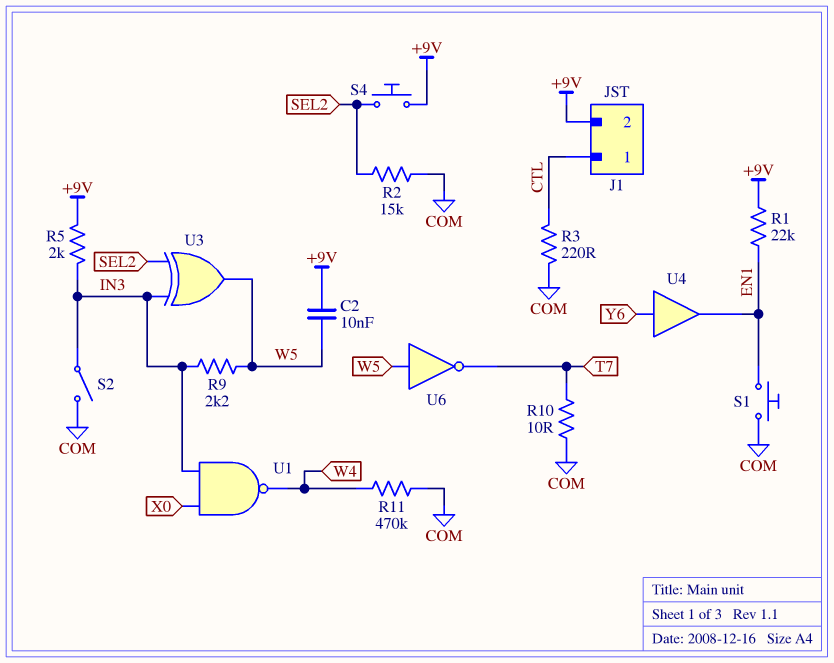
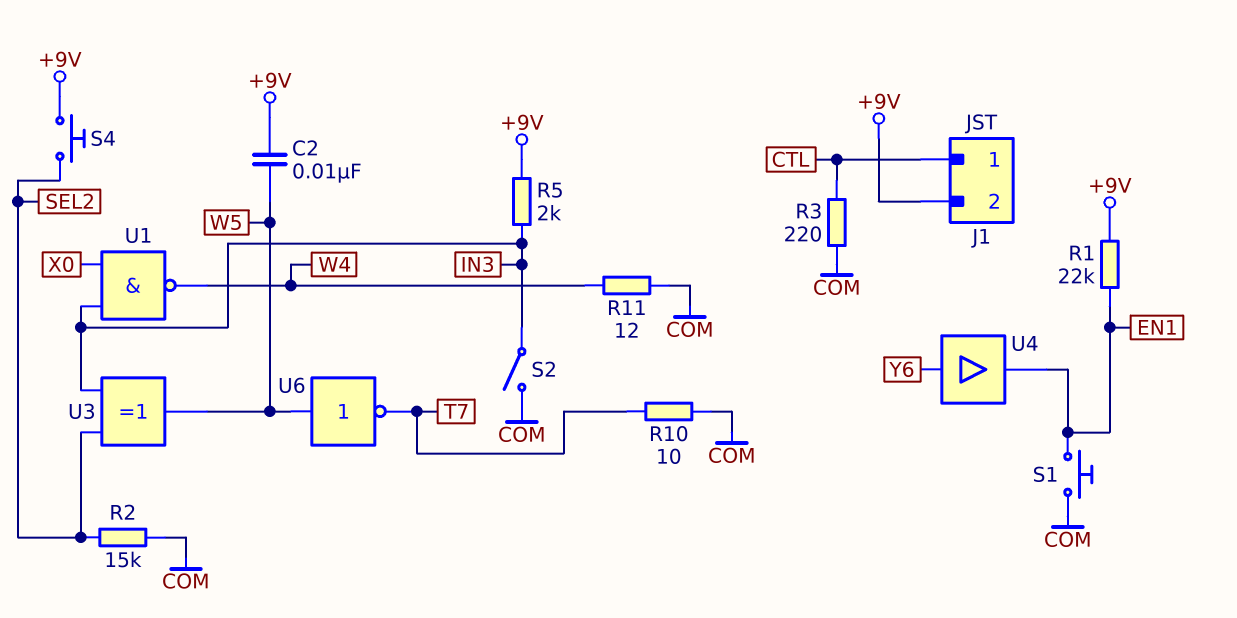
R9: 2.2k (IN3, W5) -> none
R11: 470k (COM, W4) -> 12 (COM, W4)

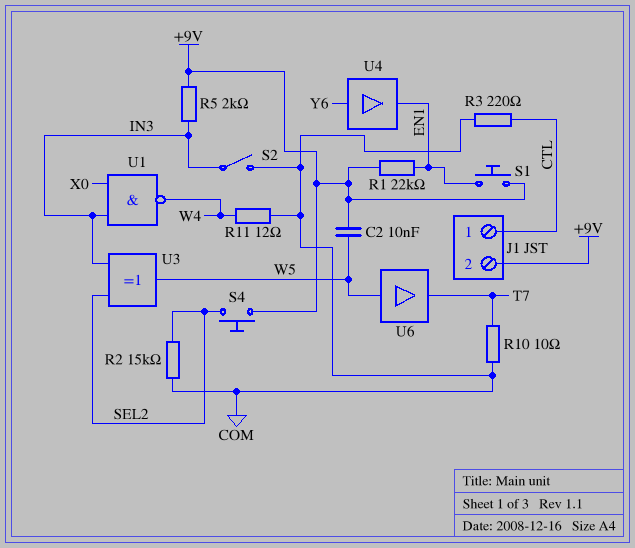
S1: button (COM, EN1) -> button (+9V, EN1)
U6: NOT (in W5, out T7) -> buffer (in W5, out T7)

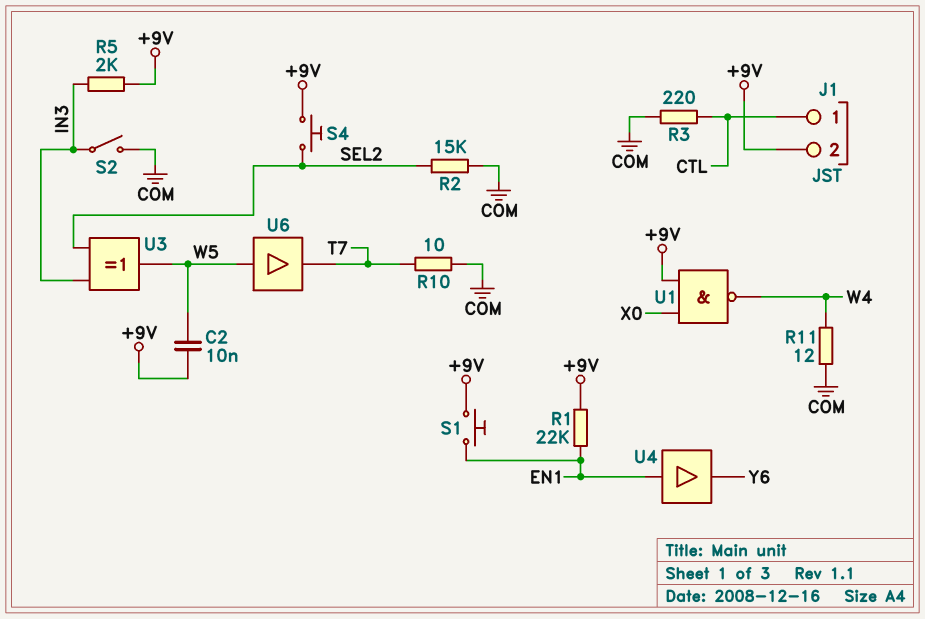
U1: NAND (in IN3, in X0, out W4) -> NAND (in +9V, in X0, out W4)
U4: buffer (in Y6, out EN1) -> buffer (in EN1, out Y6)

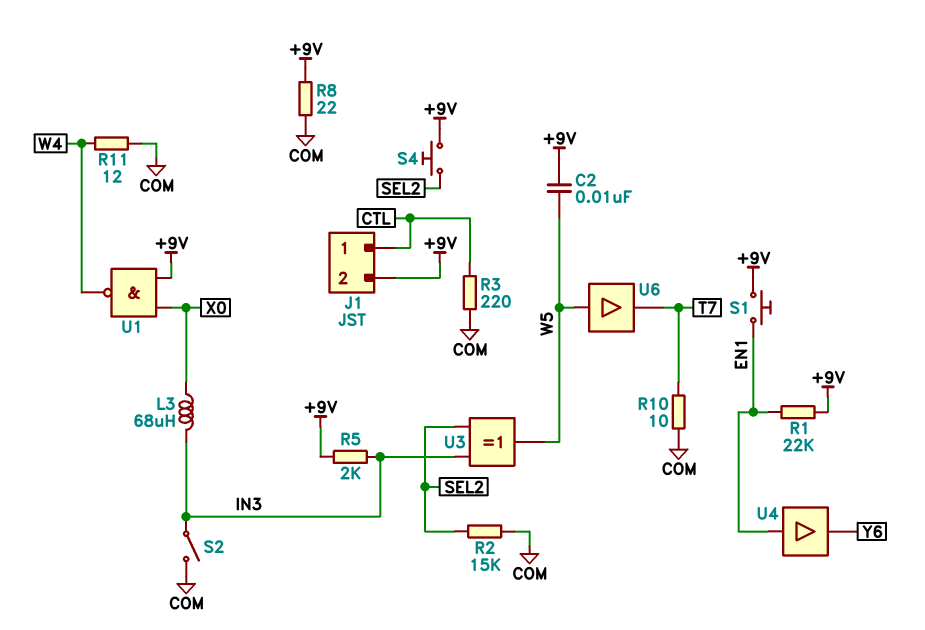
L3: none -> 68uH (IN3, X0)
R8: none -> 22 (+9V, COM)

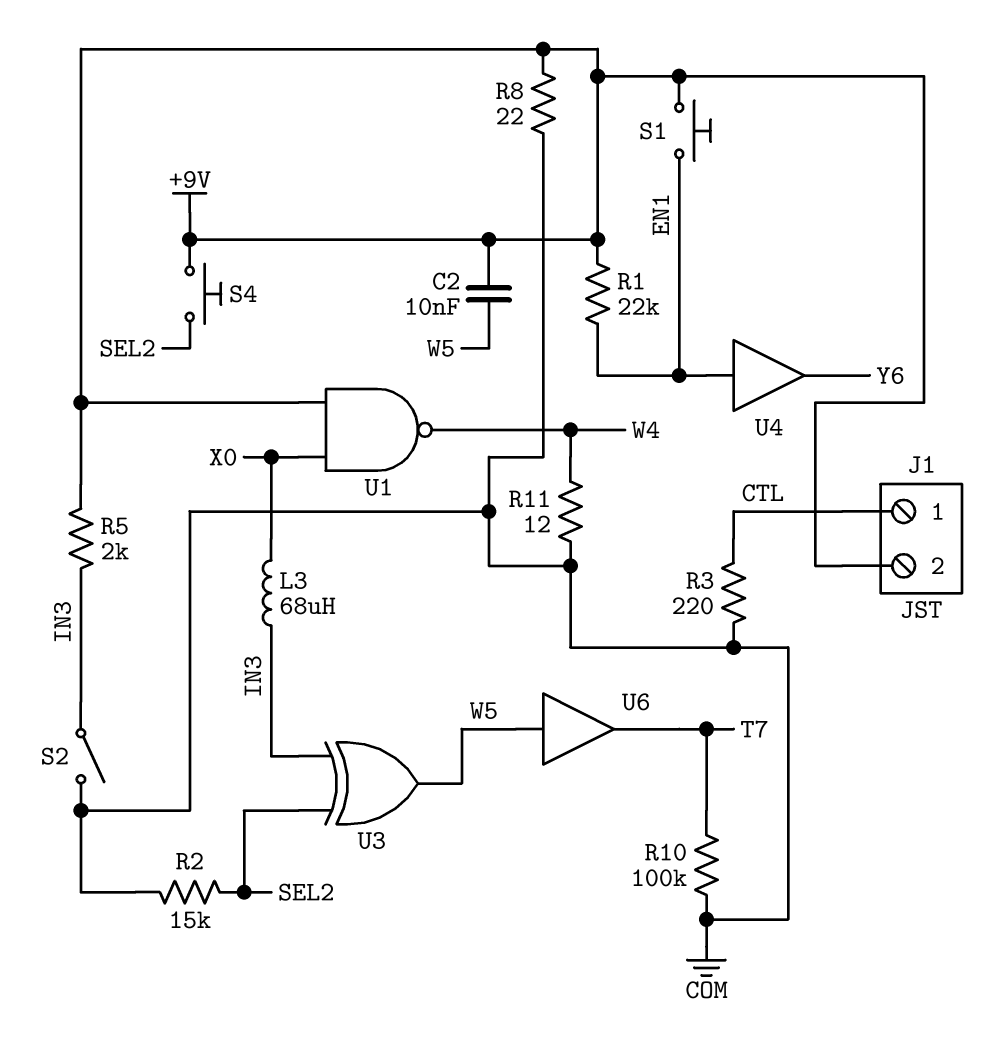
R10: 10 (COM, T7) -> 100k (COM, T7)

